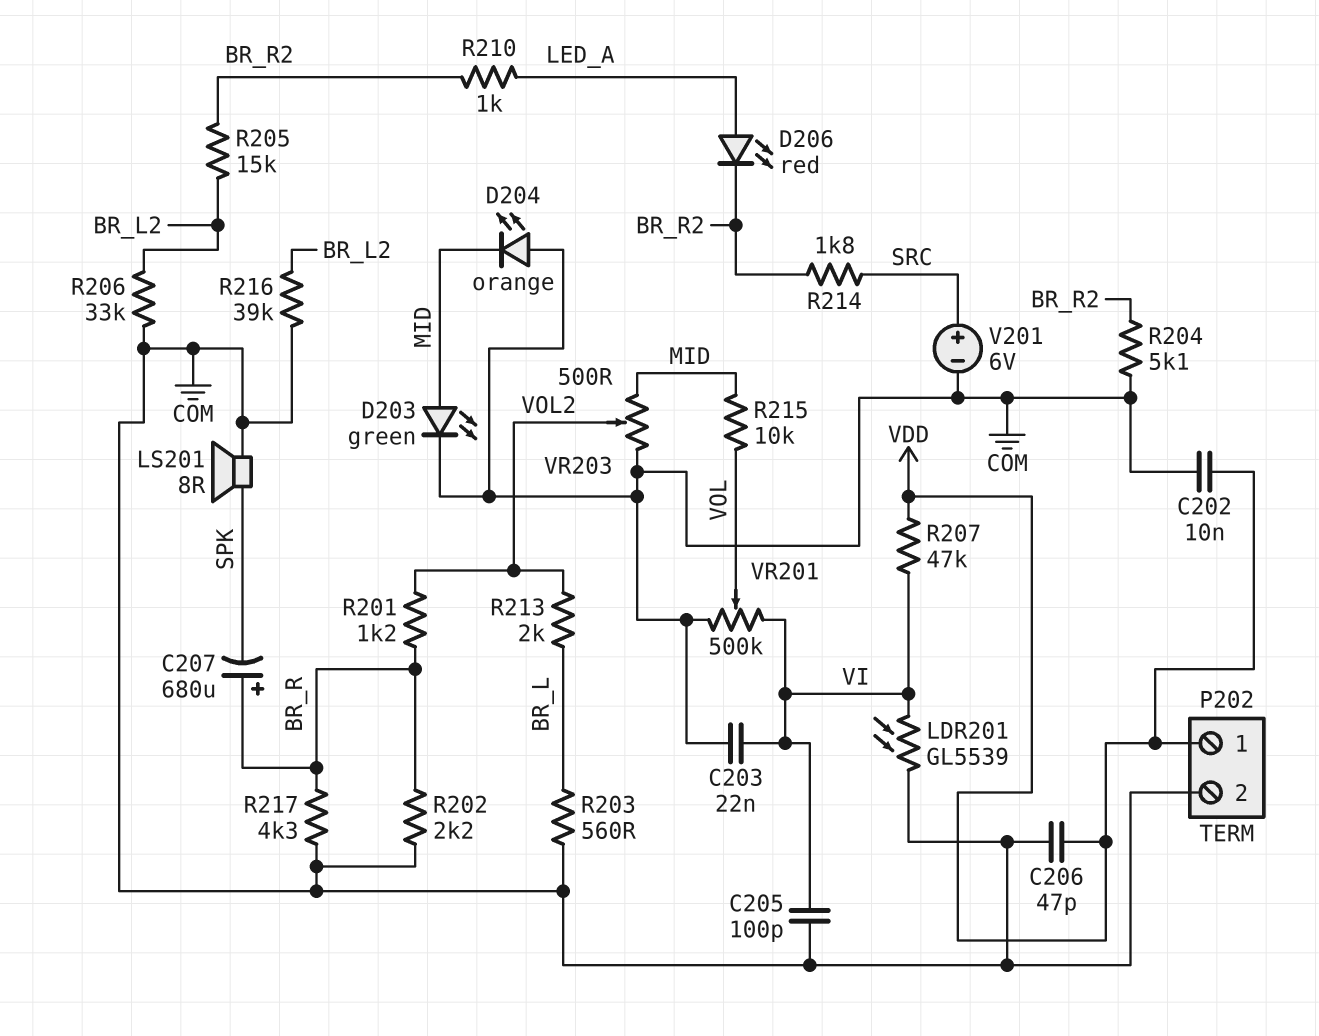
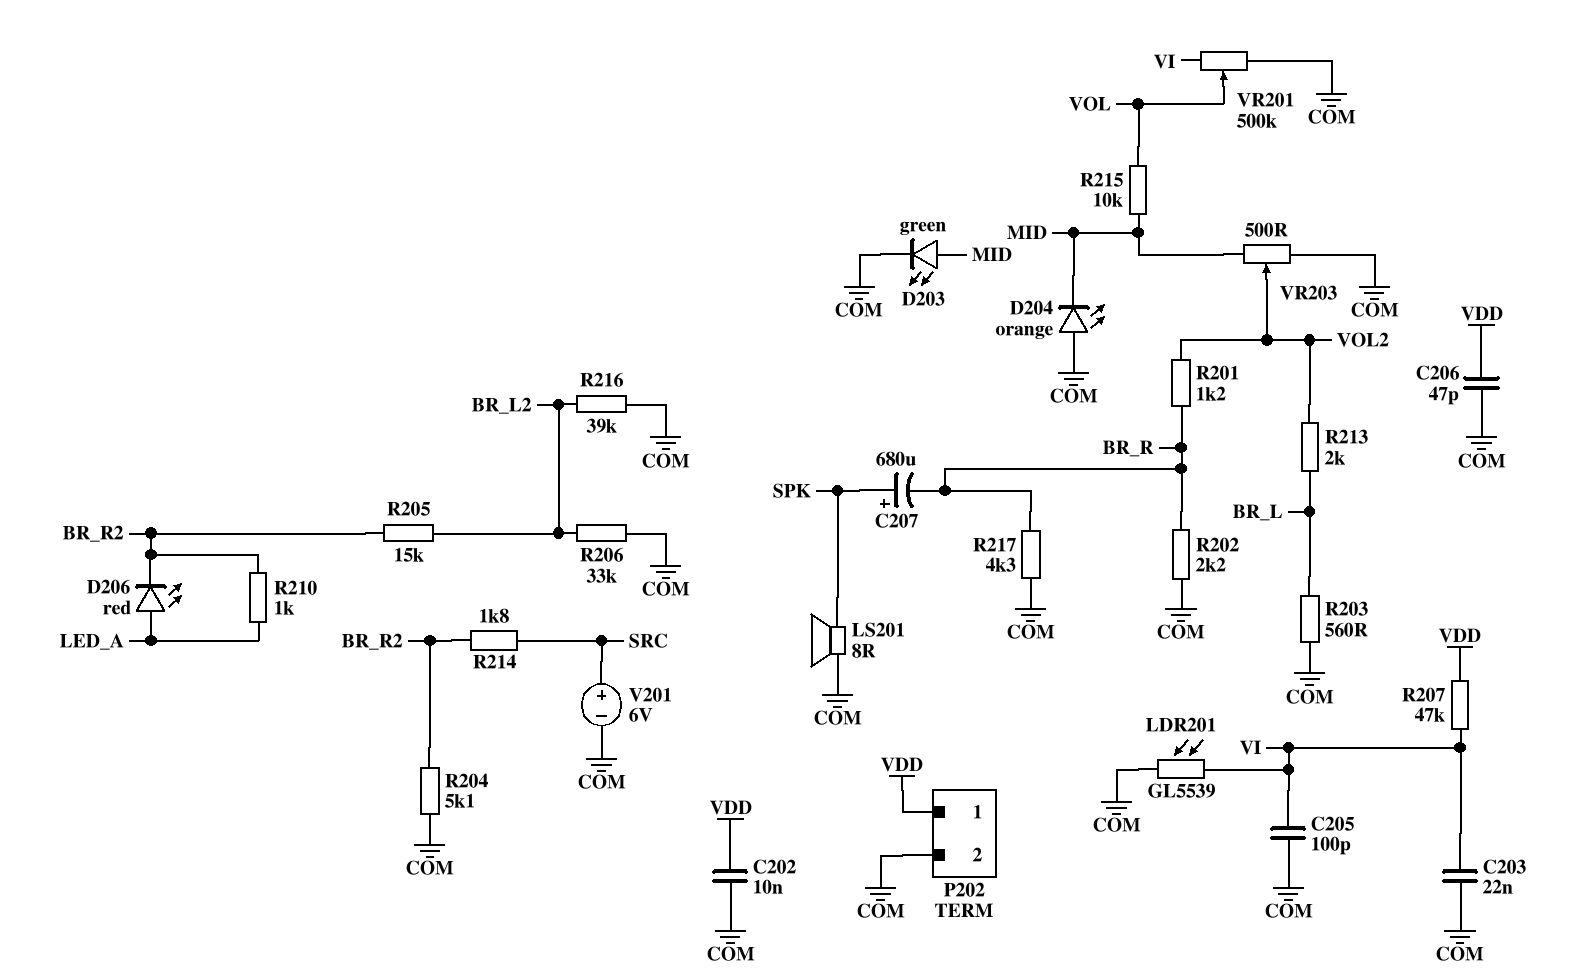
C207: 680uF (plus BR_R, minus SPK) -> 680uF (plus SPK, minus BR_R)

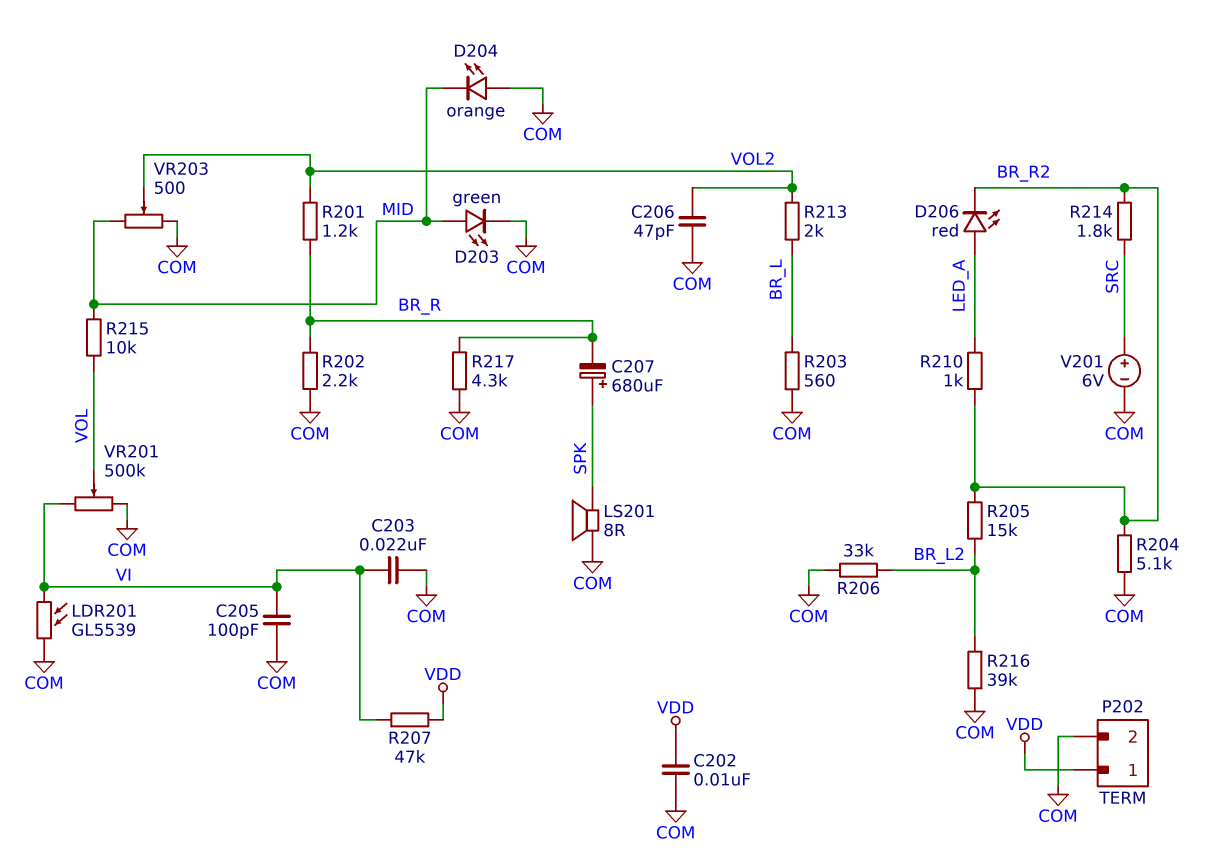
C206: 47pF (COM, VDD) -> 47pF (COM, VOL2)

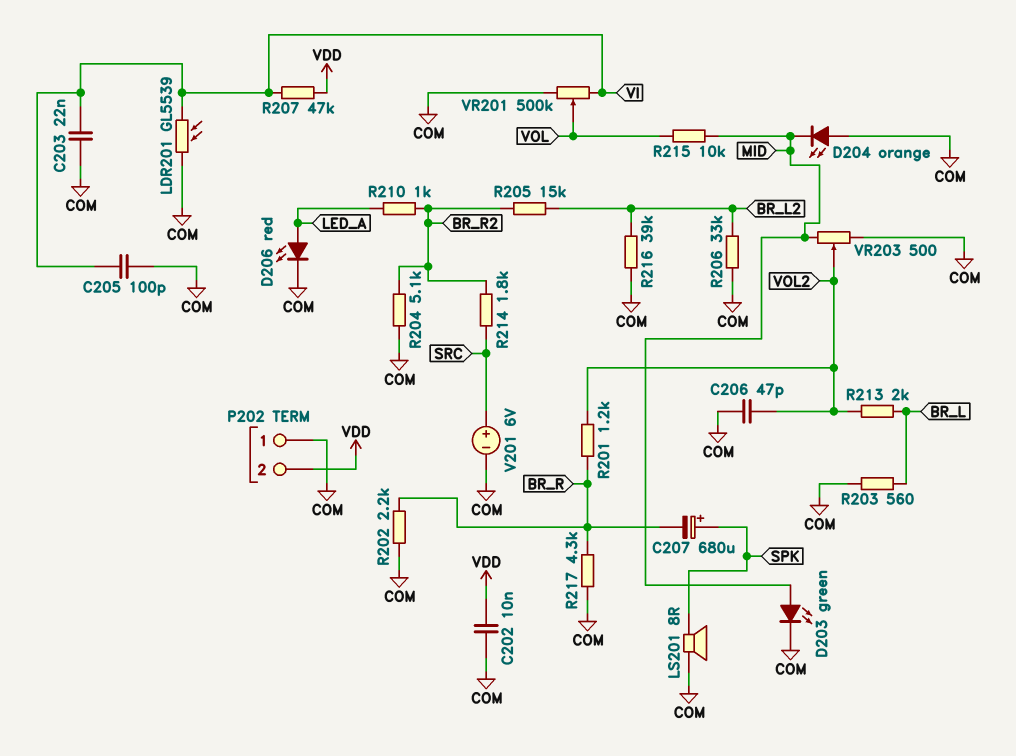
D206: LED red (A LED_A, K BR_R2) -> LED red (A LED_A, K COM)
P202 pin 1: VDD -> COM
P202 pin 2: COM -> VDD

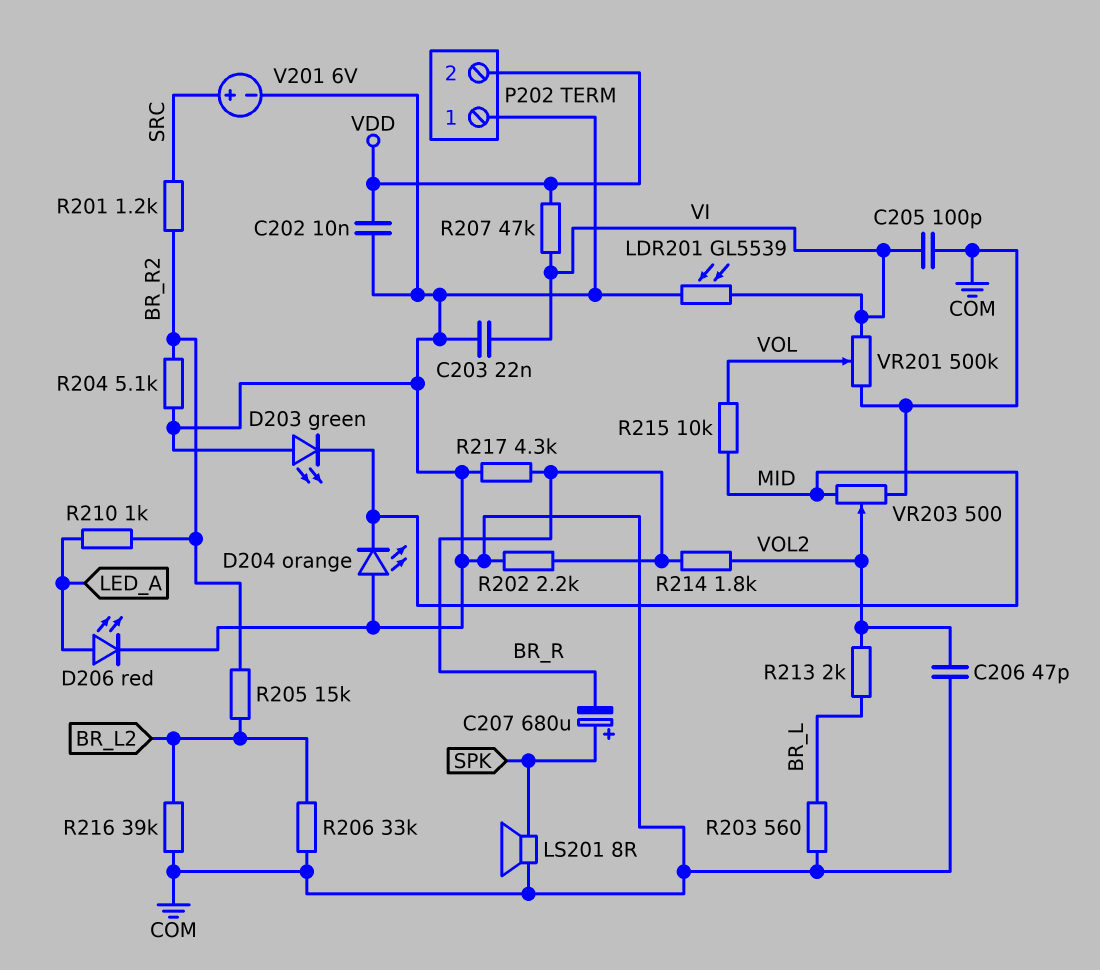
D203: LED green (A MID, K COM) -> LED green (A COM, K MID)
R201: 1.2k (BR_R, VOL2) -> 1.2k (BR_R2, SRC)
R214: 1.8k (BR_R2, SRC) -> 1.8k (BR_R, VOL2)

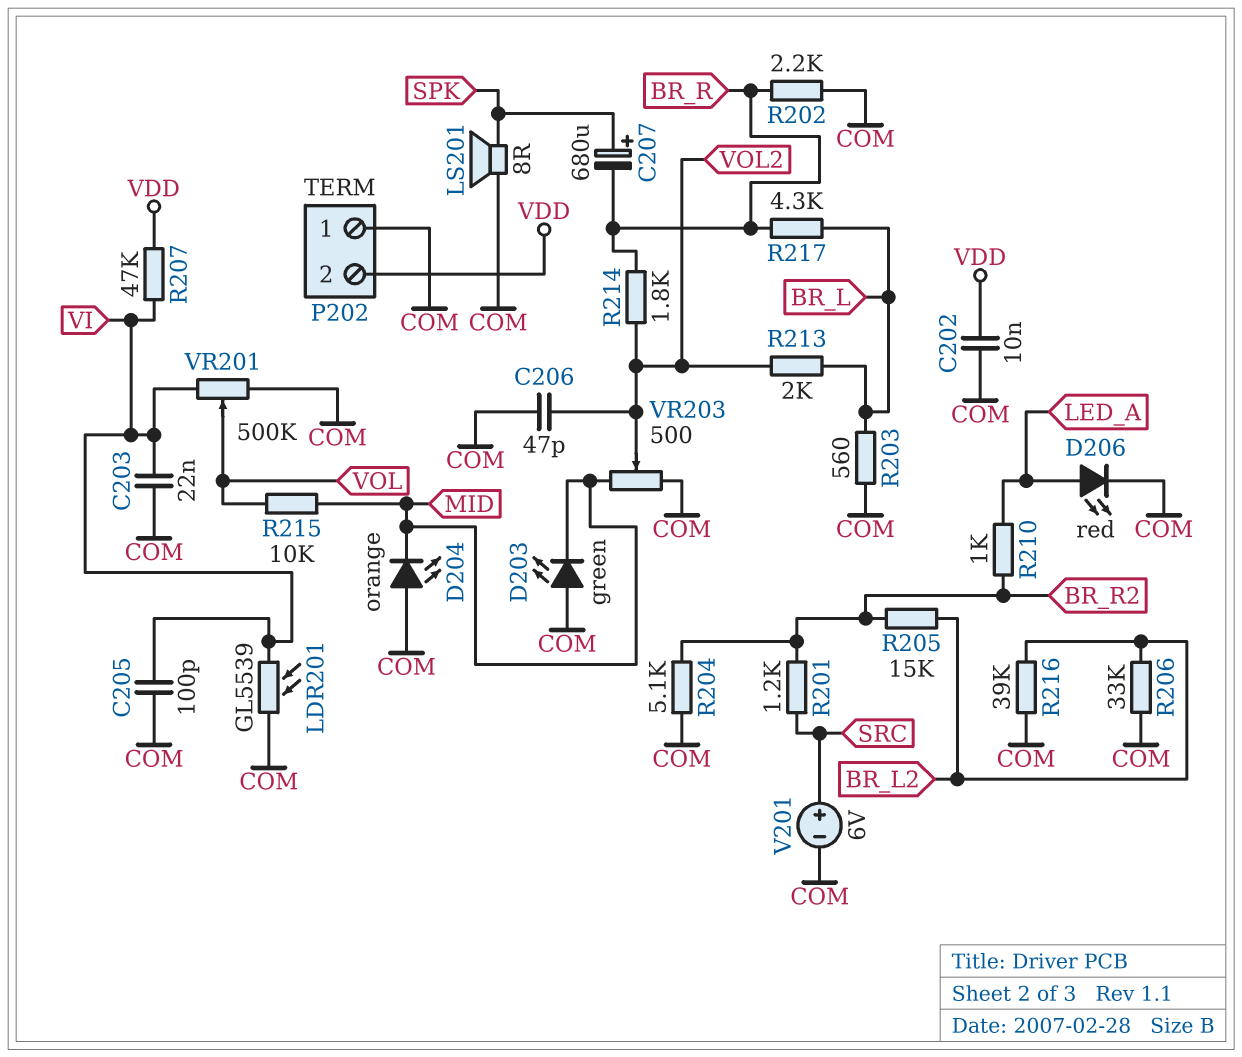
R217: 4.3k (BR_R, COM) -> 4.3k (BR_L, BR_R)

